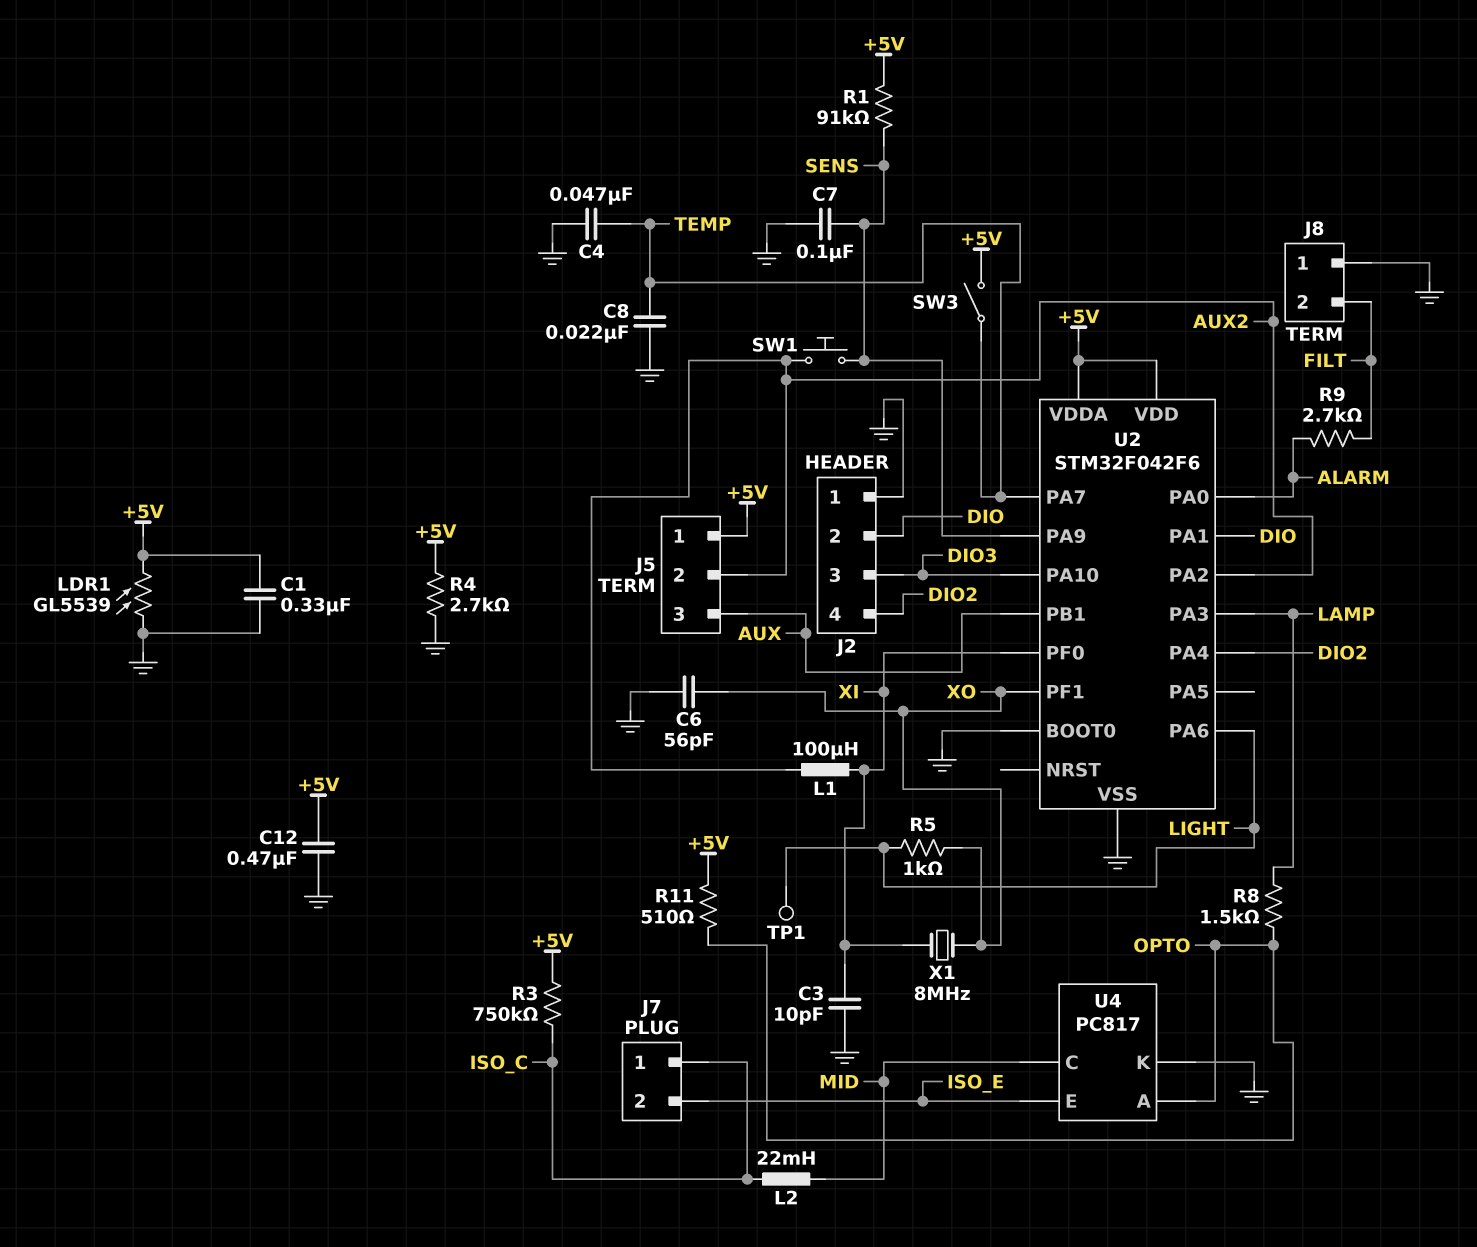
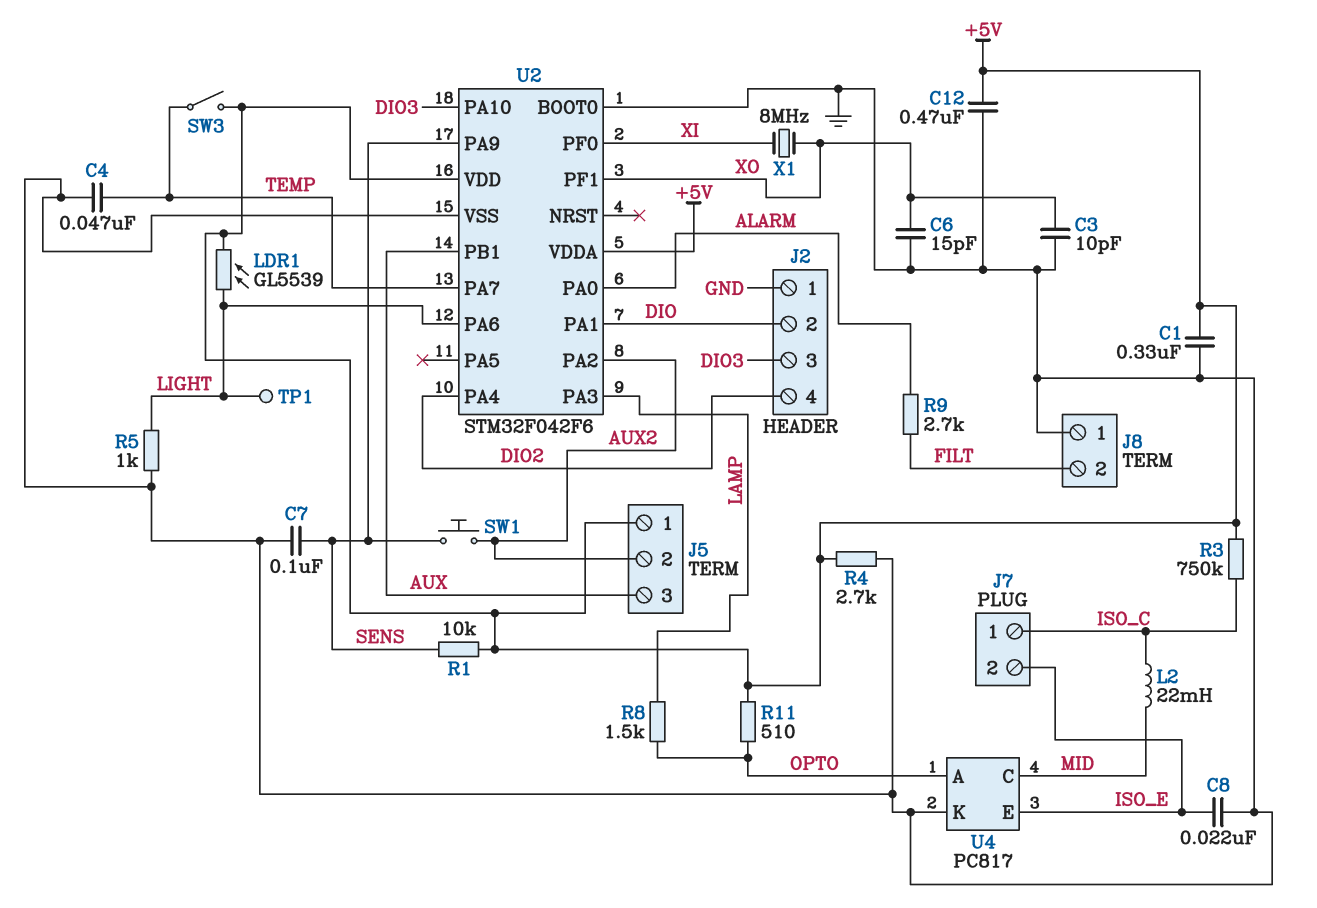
C3: 10pF (GND, XI) -> 10pF (GND, XO)
C6: 56pF (GND, XO) -> 15pF (GND, XO)
C8: 22nF (GND, TEMP) -> 22nF (GND, ISO_E)
L1: 100uH (AUX2, XI) -> none
LDR1: GL5539 (+5V, GND) -> GL5539 (+5V, LIGHT)
R1: 91k (+5V, SENS) -> 10k (+5V, SENS)
R5: 1k (LIGHT, XO) -> 1k (GND, LIGHT)

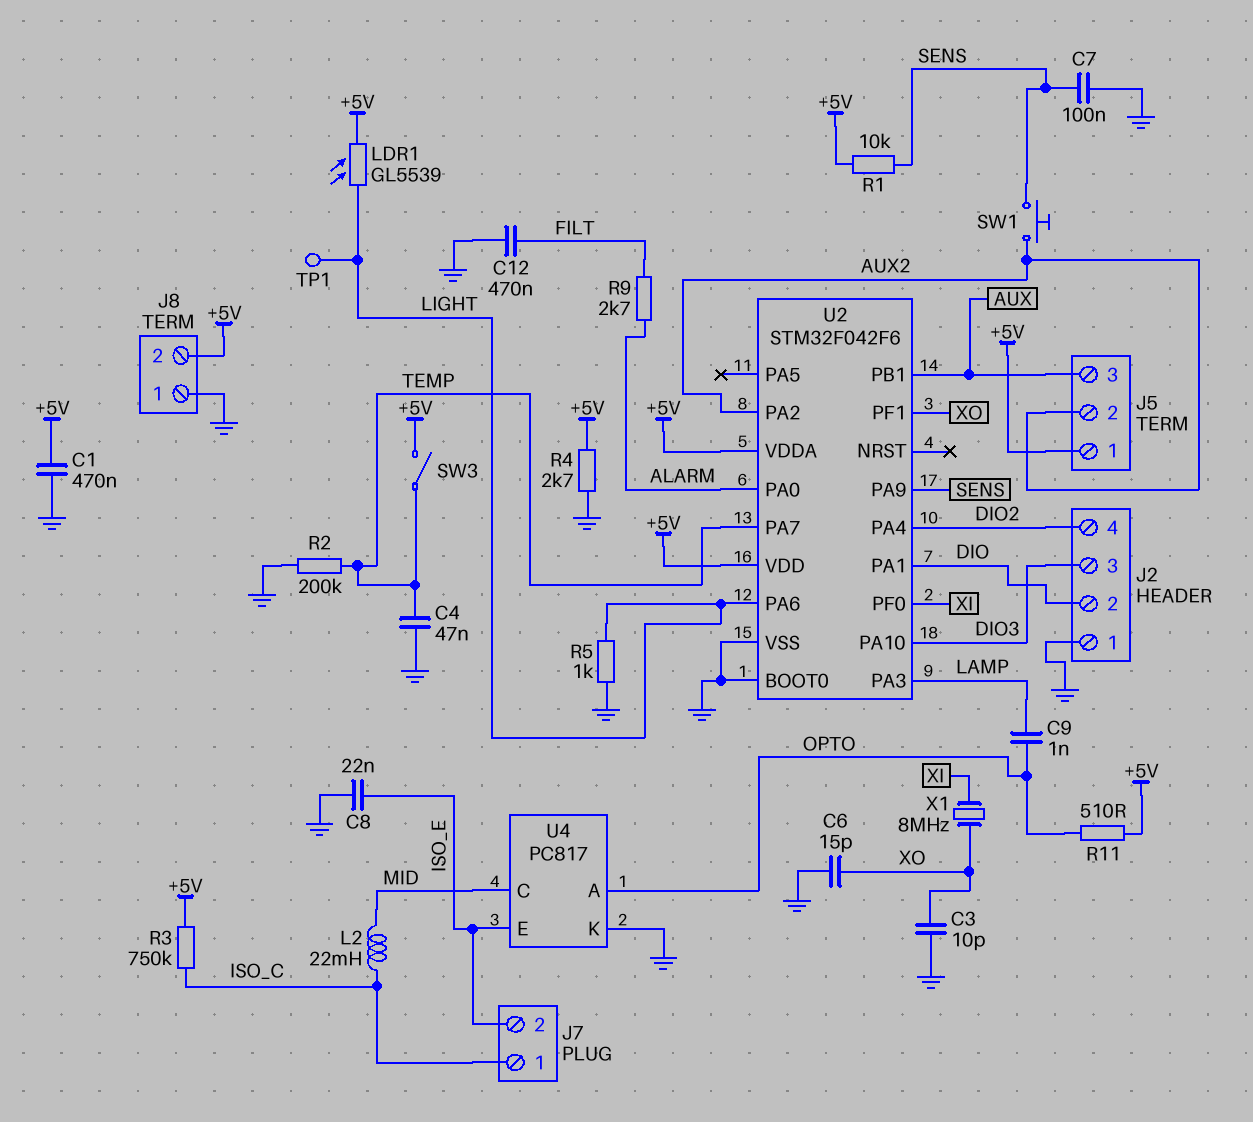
C1: 330nF (+5V, GND) -> 470nF (+5V, GND)
C9: none -> 1nF (LAMP, OPTO)
C12: 470nF (+5V, GND) -> 470nF (FILT, GND)
J8 pin 2: FILT -> +5V
R2: none -> 200k (GND, TEMP)
R8: 1.5k (LAMP, OPTO) -> none

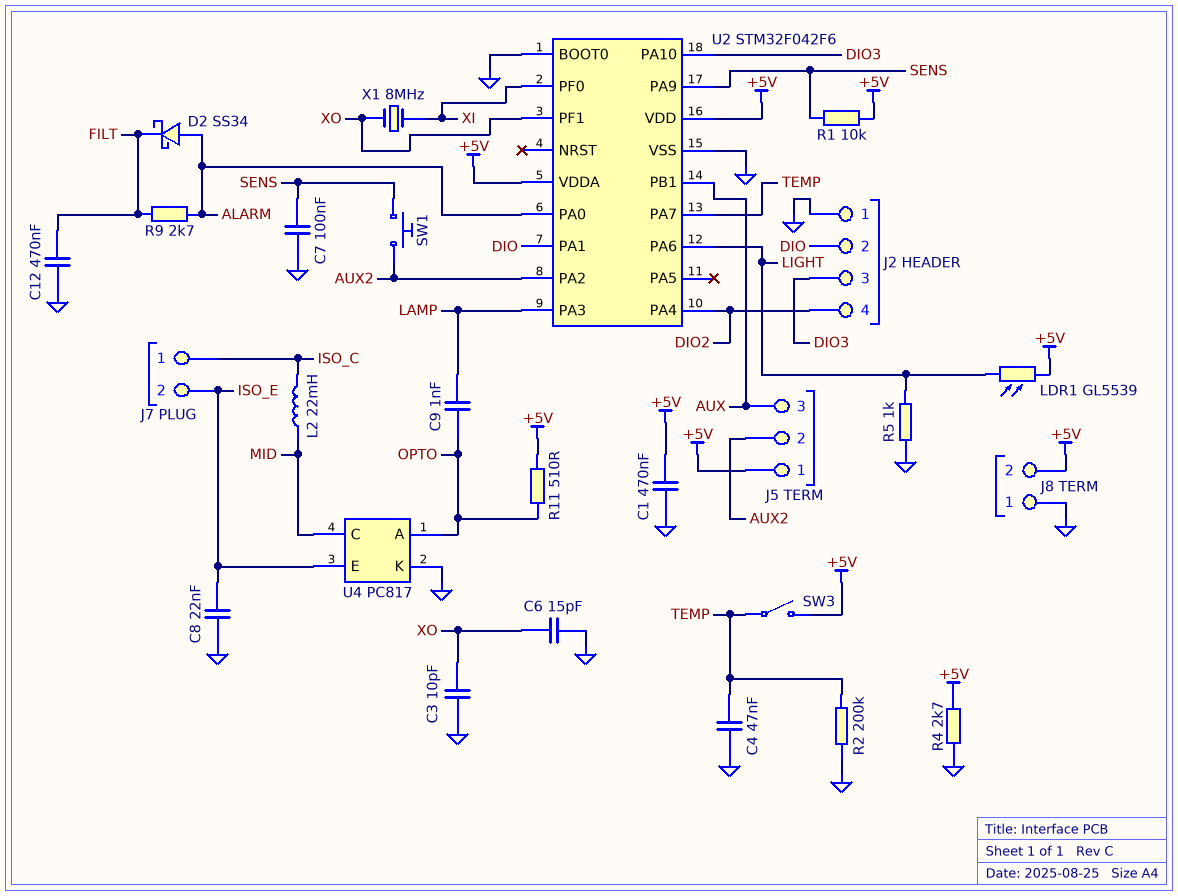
D2: none -> schottky SS34 (A ALARM, K FILT)
R3: 750k (+5V, ISO_C) -> none
TP1: test point (LIGHT) -> none

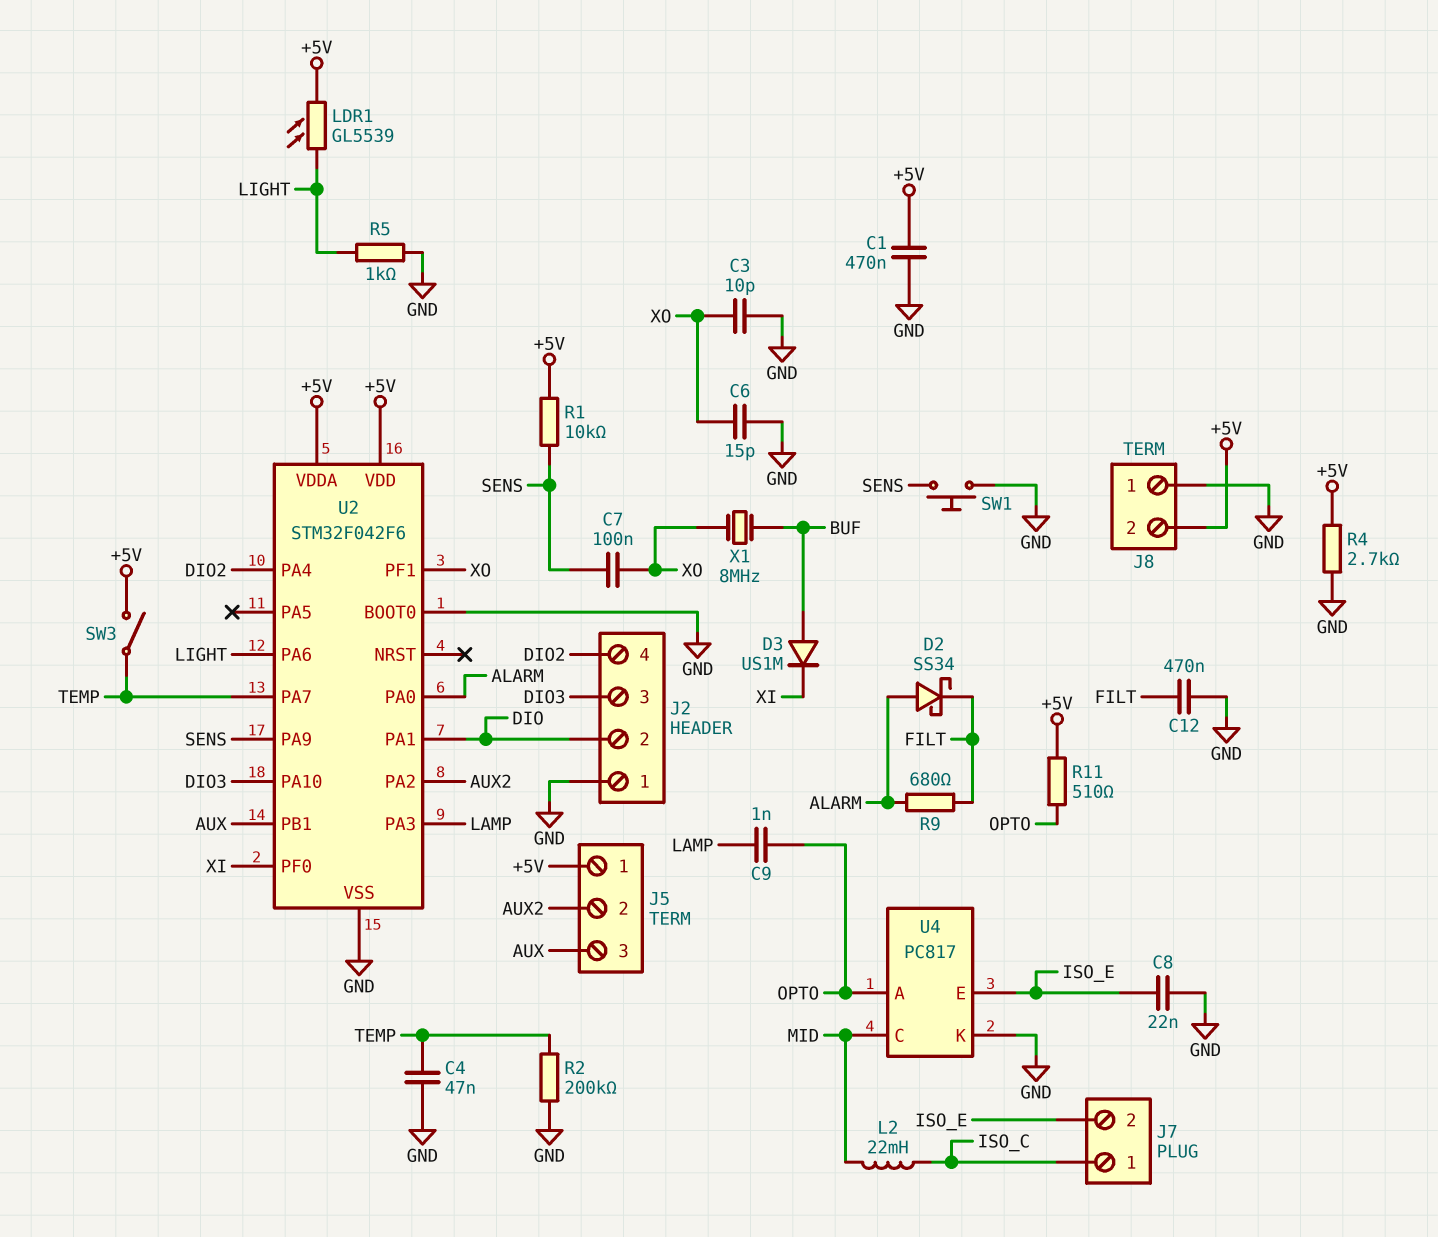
C7: 100nF (GND, SENS) -> 100nF (SENS, XO)
D3: none -> diode US1M (A BUF, K XI)
R9: 2.7k (ALARM, FILT) -> 680 (ALARM, FILT)
SW1: button (AUX2, SENS) -> button (GND, SENS)
X1: 8MHz (XI, XO) -> 8MHz (BUF, XO)

